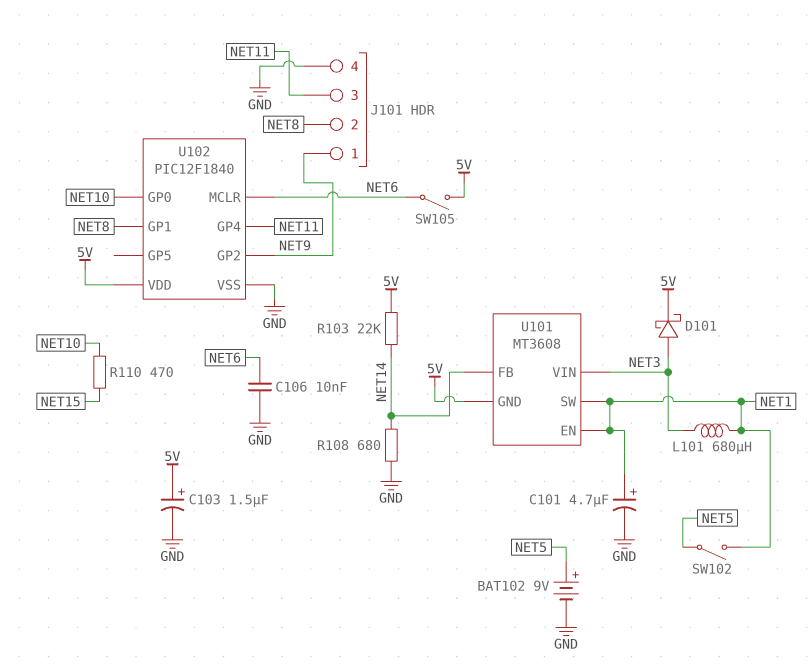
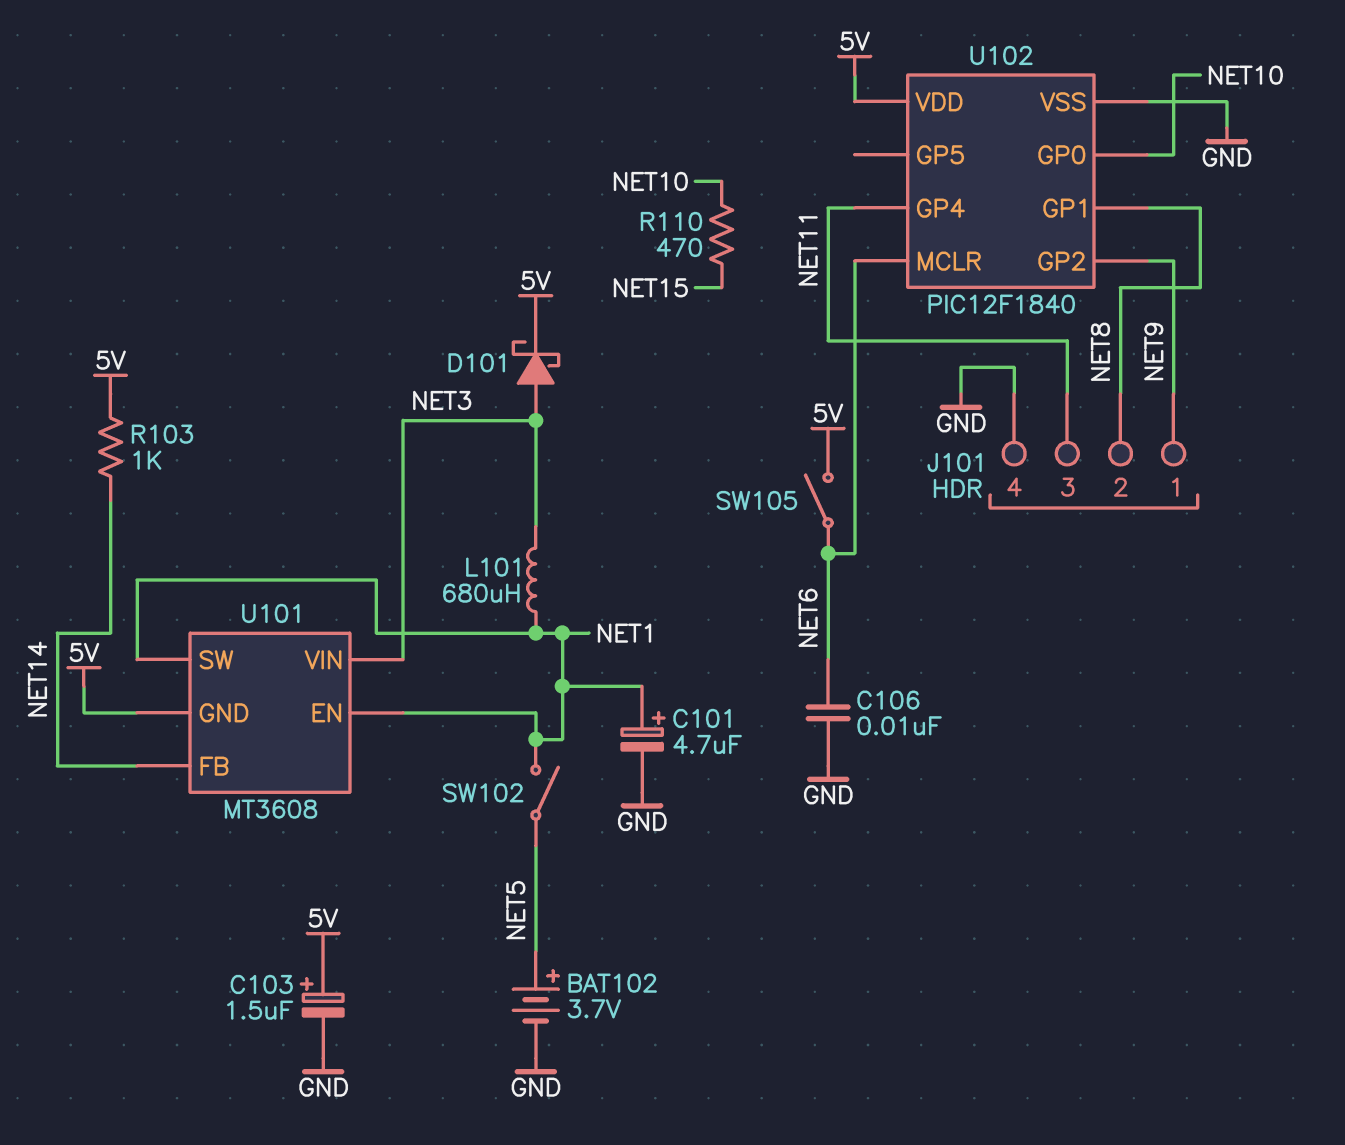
BAT102: 9V (plus NET5, minus GND) -> 3.7V (plus NET5, minus GND)
R103: 22k (5V, NET14) -> 1k (5V, NET14)
R108: 680 (GND, NET14) -> none

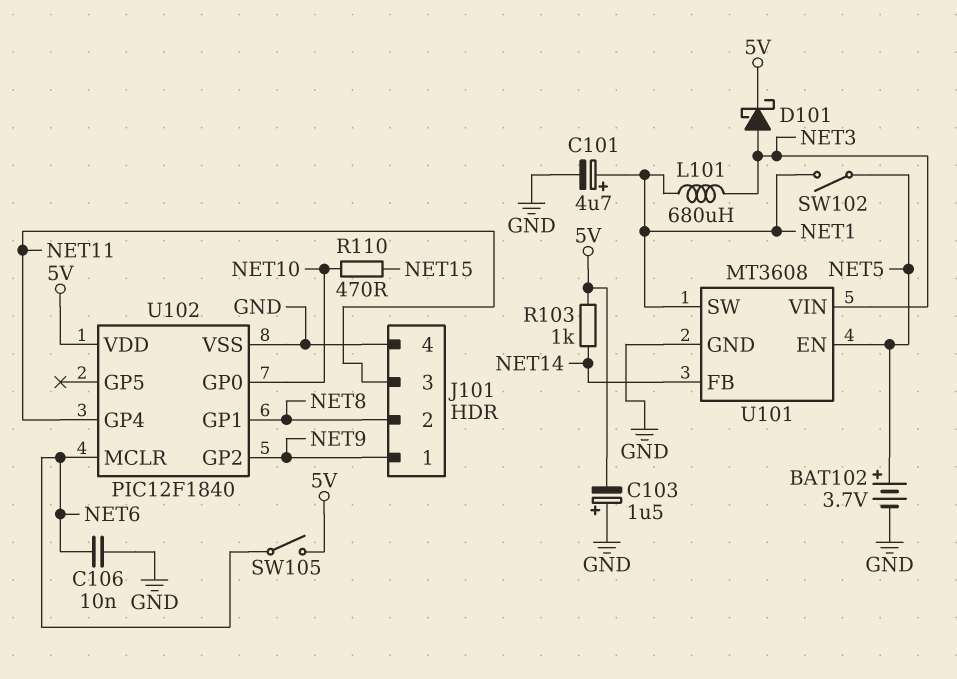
C103: 1.5uF (plus 5V, minus GND) -> 1.5uF (plus GND, minus 5V)
U101 pin EN: NET1 -> NET5
U101 pin GND: 5V -> GND

